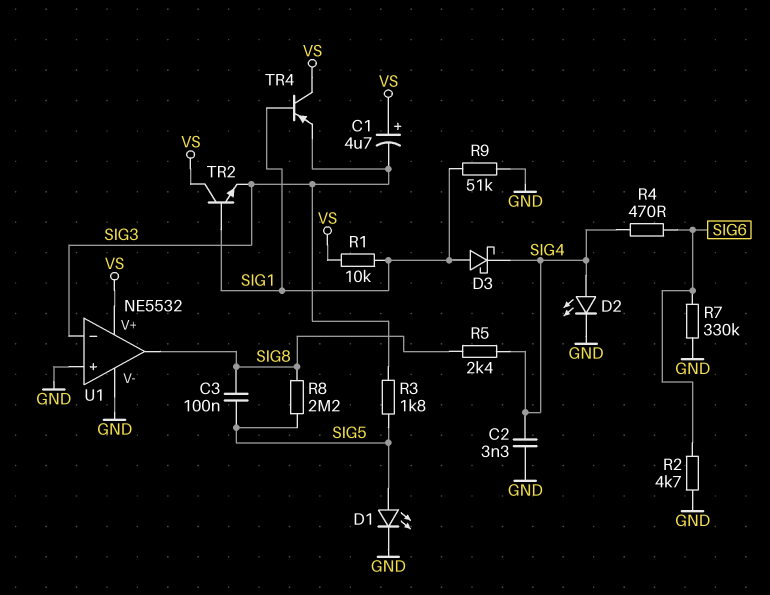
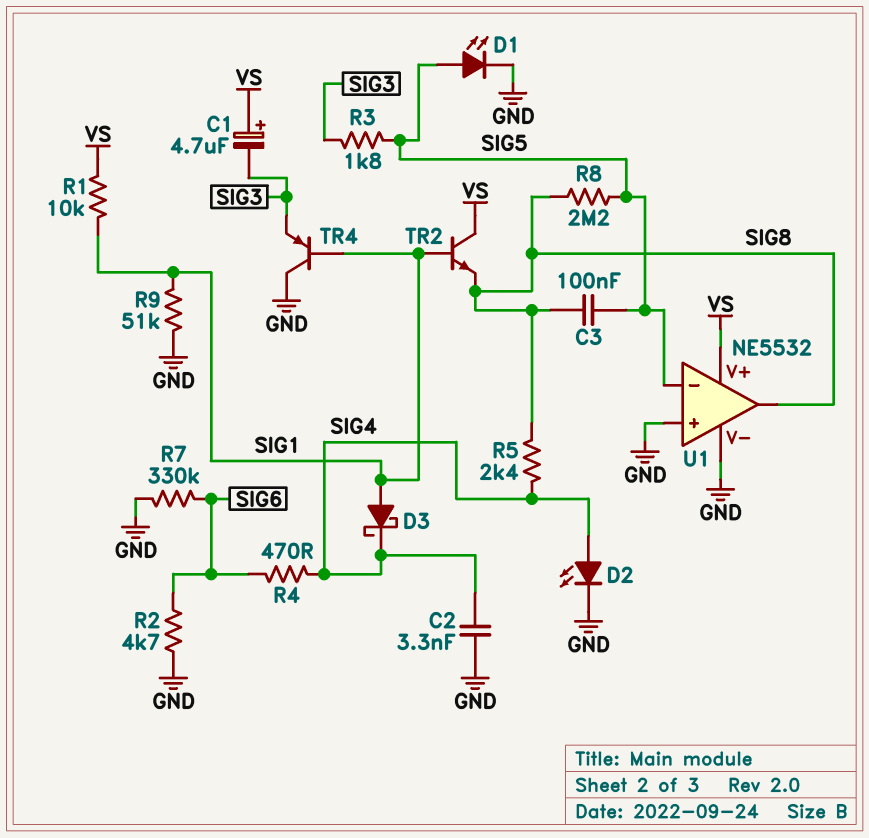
TR2: NPN (B SIG1, C VS, E SIG3) -> NPN (B SIG1, C VS, E SIG8)
TR4: PNP (B SIG1, C VS, E SIG3) -> PNP (B SIG1, C GND, E SIG3)
U1 pin in-: SIG3 -> SIG5

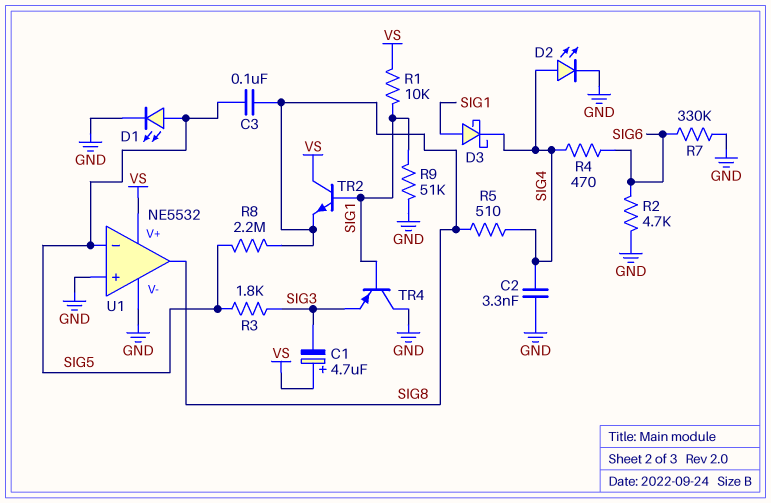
R5: 2.4k (SIG4, SIG8) -> 510 (SIG4, SIG8)

